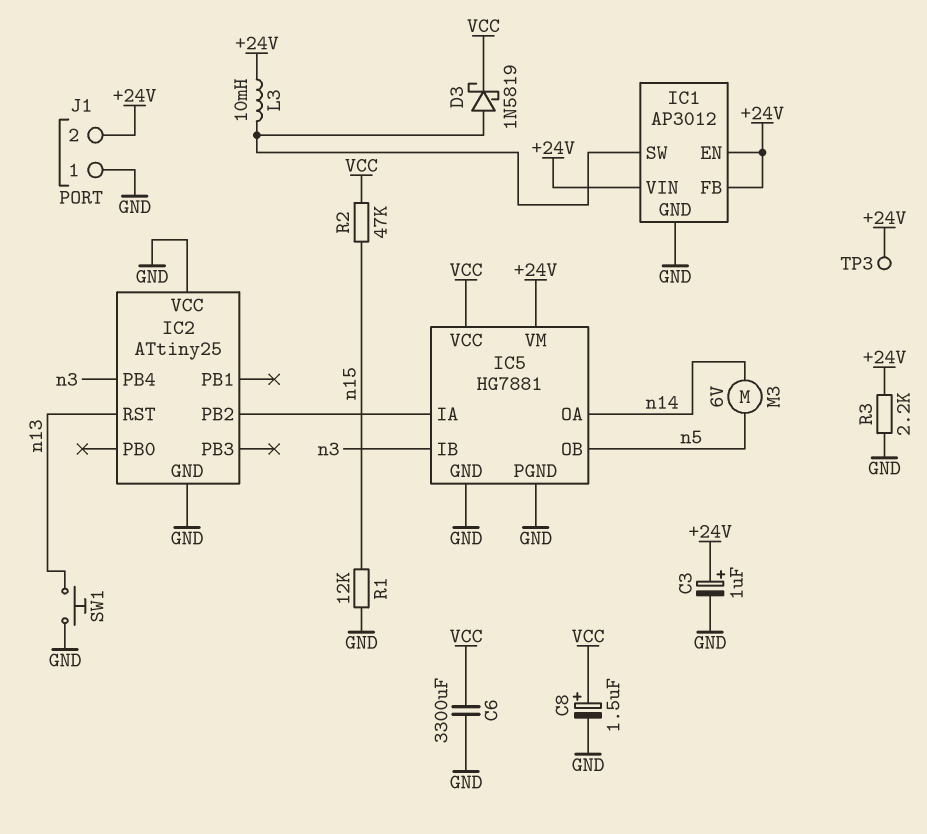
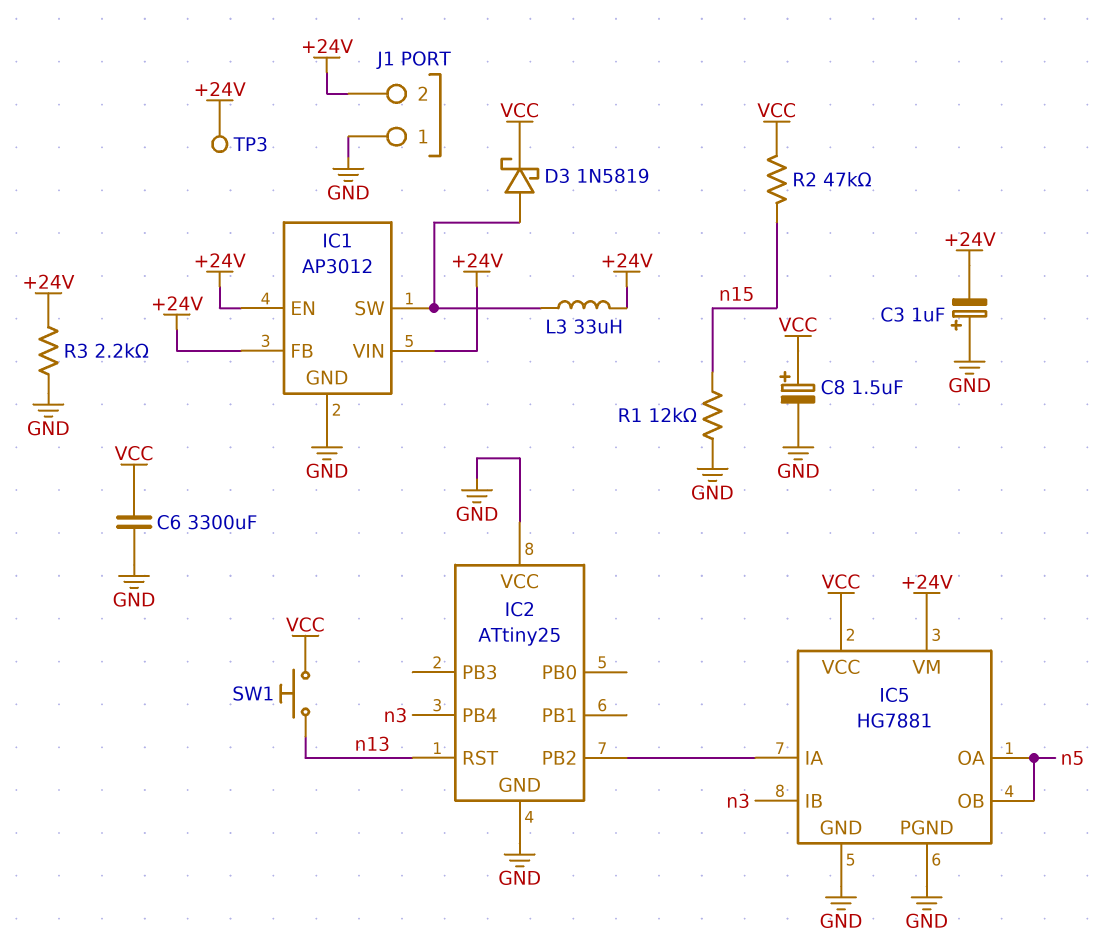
C3: 1uF (plus +24V, minus GND) -> 1uF (plus GND, minus +24V)
IC5 pin OA: n14 -> n5
L3: 10mH (+24V, IC1/SW) -> 33uH (+24V, IC1/SW)
M3: motor 6V (n5, n14) -> none
SW1: button (GND, n13) -> button (VCC, n13)

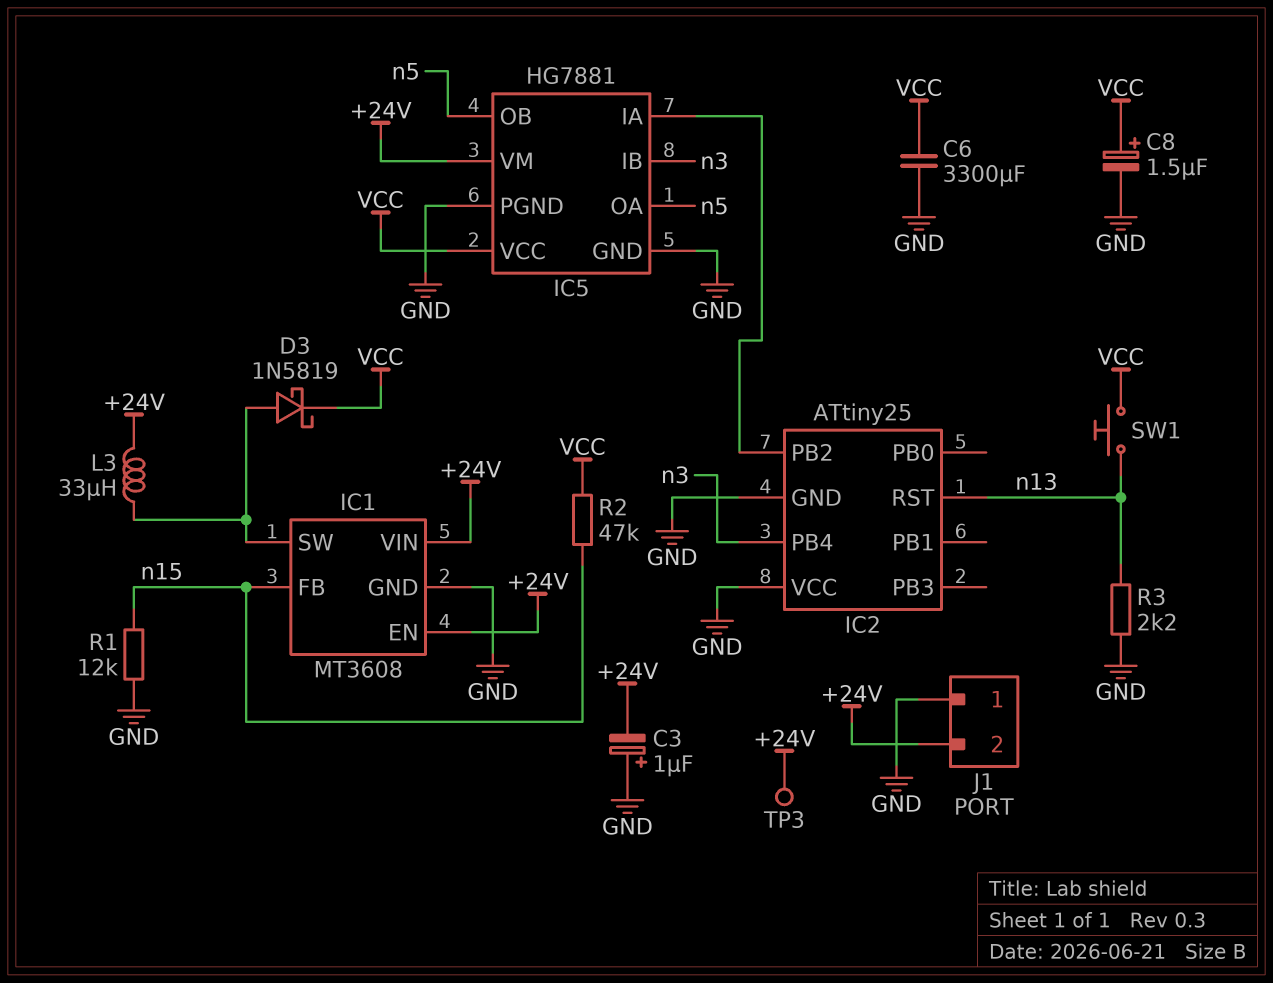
IC1: AP3012 -> MT3608
IC1 pin FB: +24V -> n15
R3: 2.2k (+24V, GND) -> 2.2k (GND, n13)

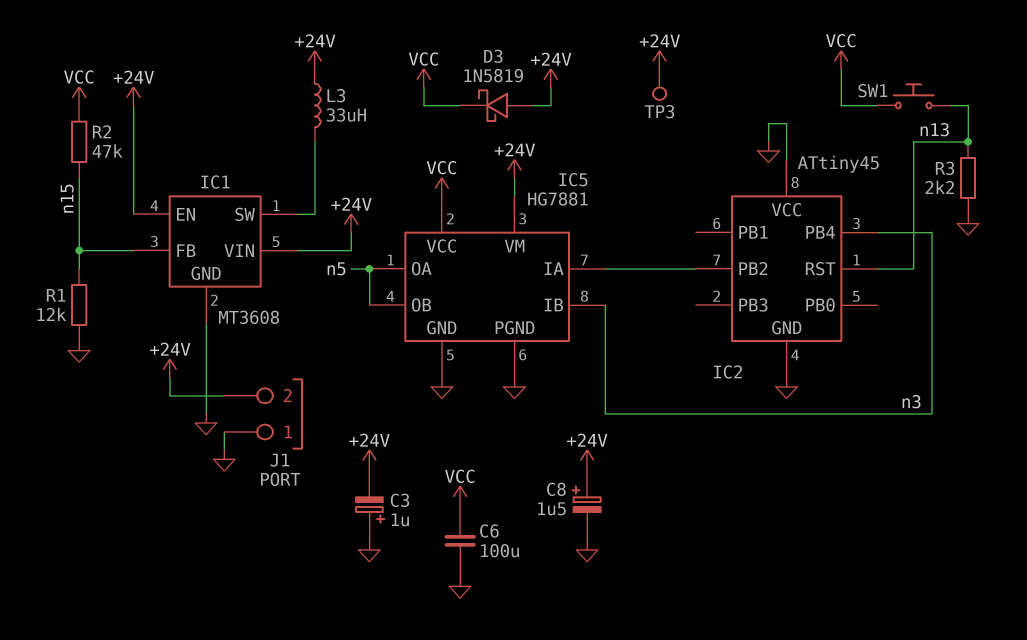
C6: 3300uF (GND, VCC) -> 100uF (GND, VCC)
C8: 1.5uF (plus VCC, minus GND) -> 1.5uF (plus +24V, minus GND)
D3: schottky 1N5819 (A IC1/SW, K VCC) -> schottky 1N5819 (A +24V, K VCC)
IC2: ATtiny25 -> ATtiny45

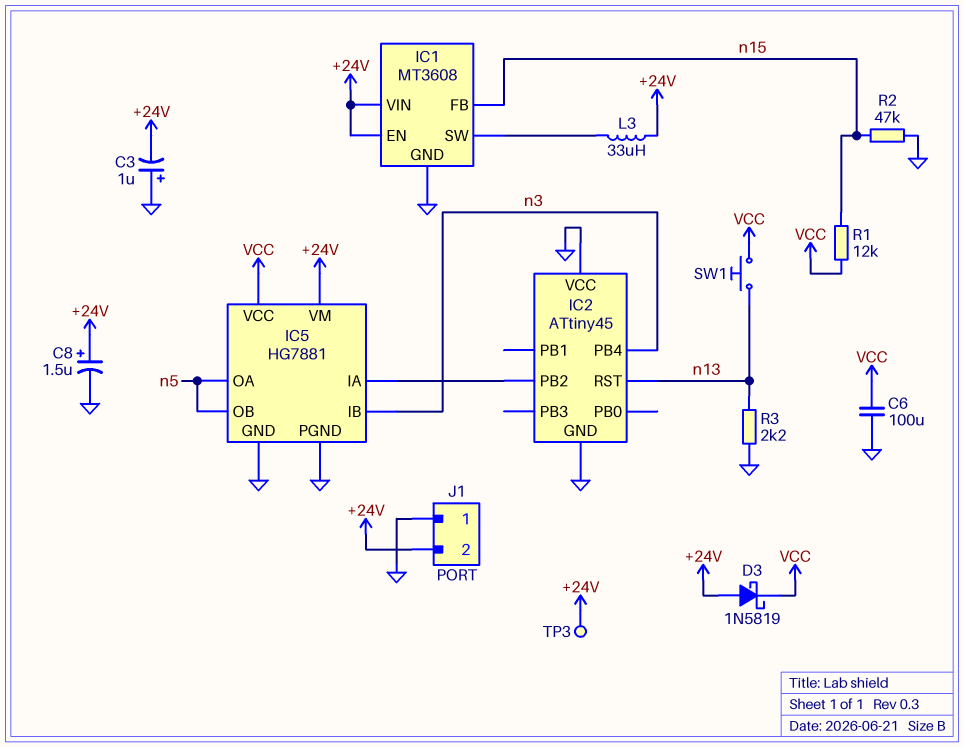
R1: 12k (GND, n15) -> 12k (VCC, n15)
R2: 47k (VCC, n15) -> 47k (GND, n15)

